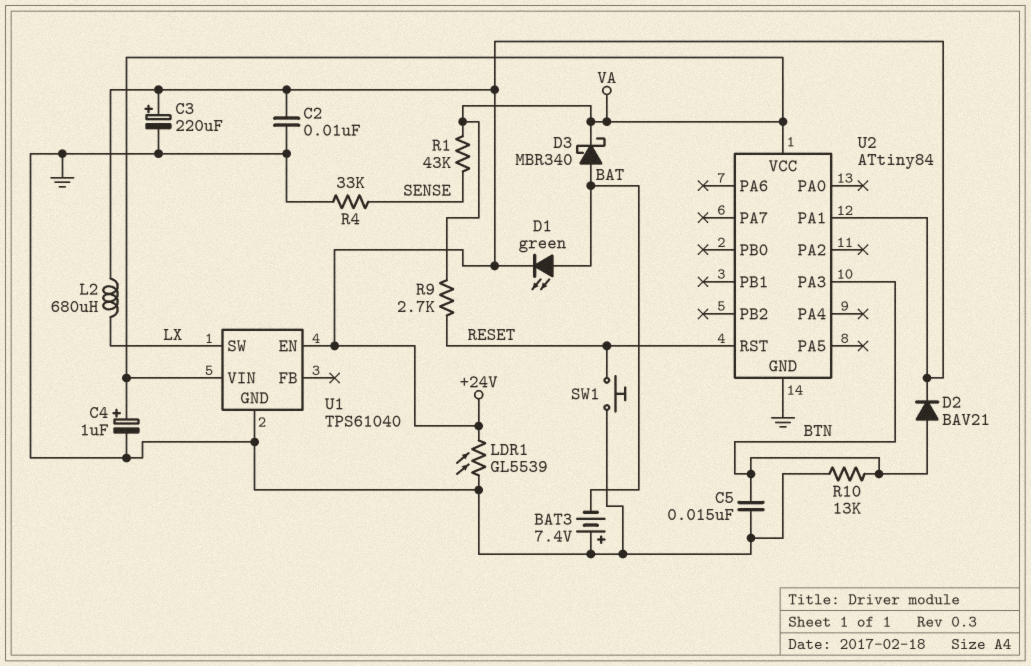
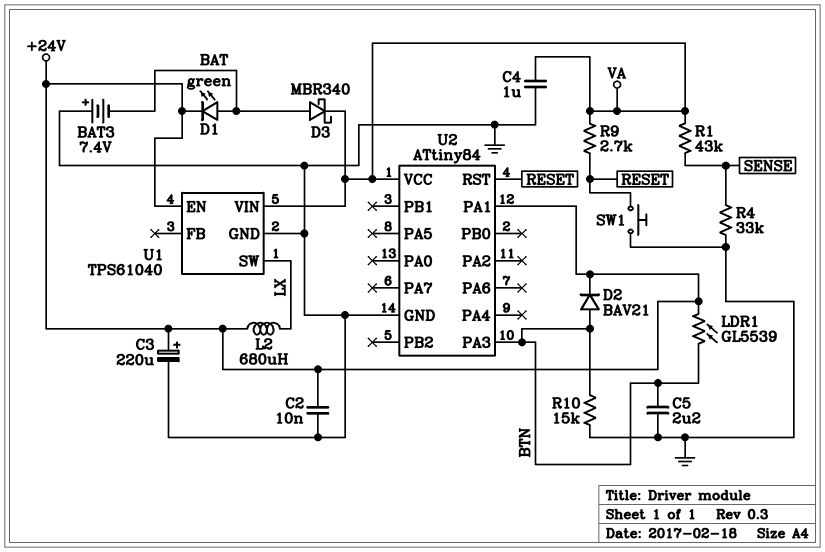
C4: 1uF (plus VA, minus GND) -> 1uF (GND, VA)
C5: 15nF (BTN, GND) -> 2.2uF (BTN, GND)
LDR1: GL5539 (+24V, GND) -> GL5539 (+24V, BTN)
R10: 13k (BTN, GND) -> 15k (BTN, GND)

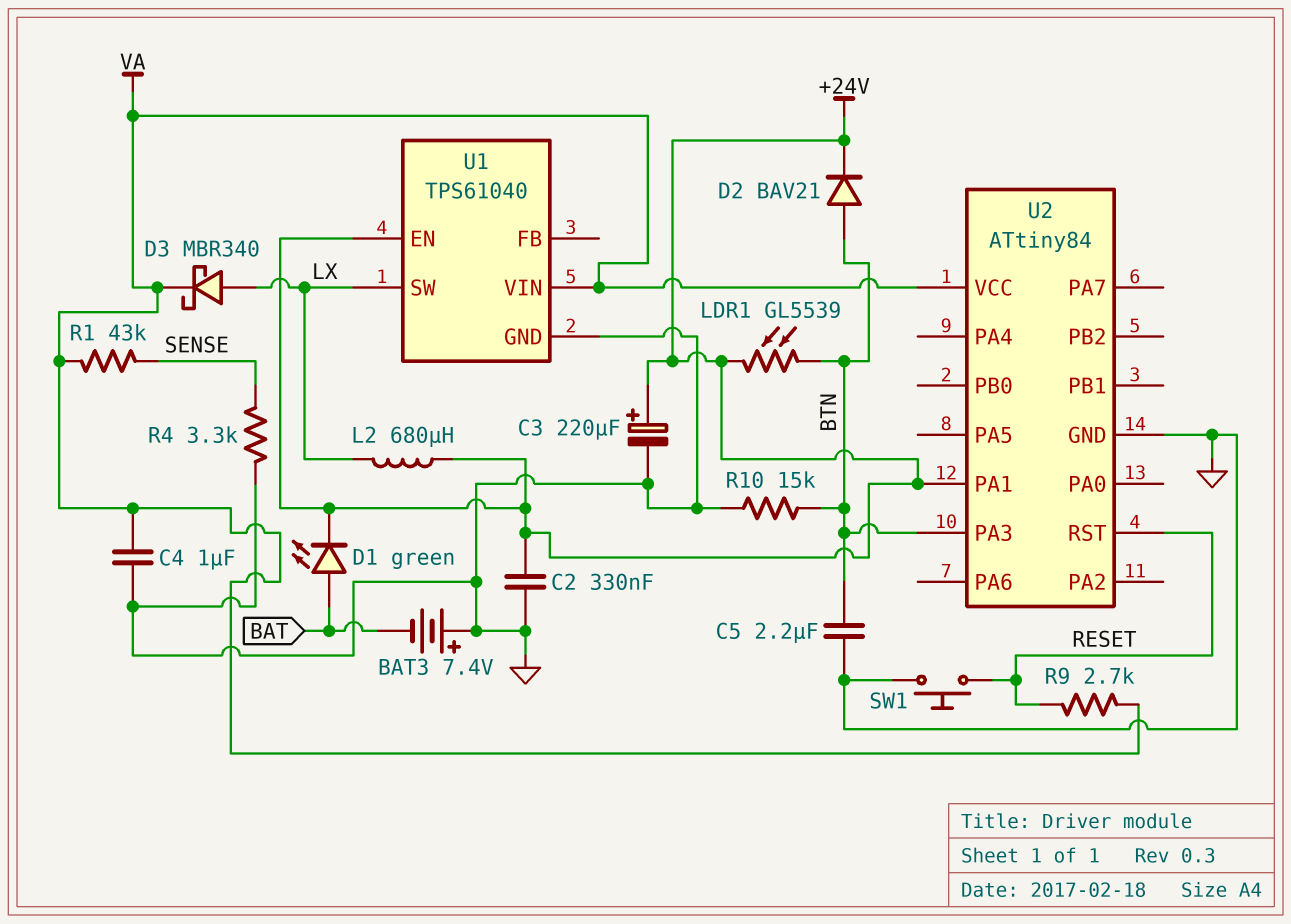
C2: 10nF (+24V, GND) -> 330nF (+24V, GND)
D3: schottky MBR340 (A BAT, K VA) -> schottky MBR340 (A LX, K VA)
R4: 33k (GND, SENSE) -> 3.3k (GND, SENSE)

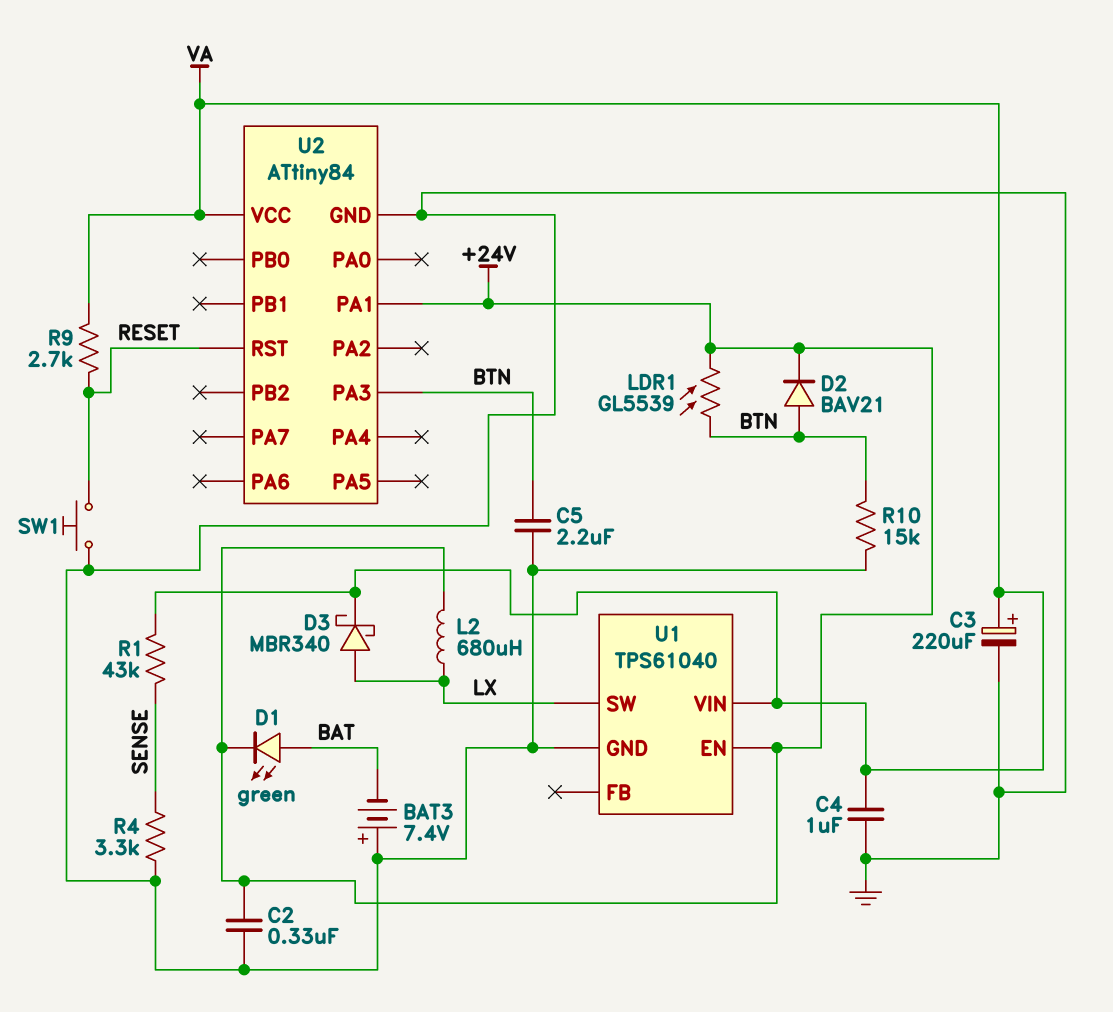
C3: 220uF (plus +24V, minus GND) -> 220uF (plus VA, minus GND)

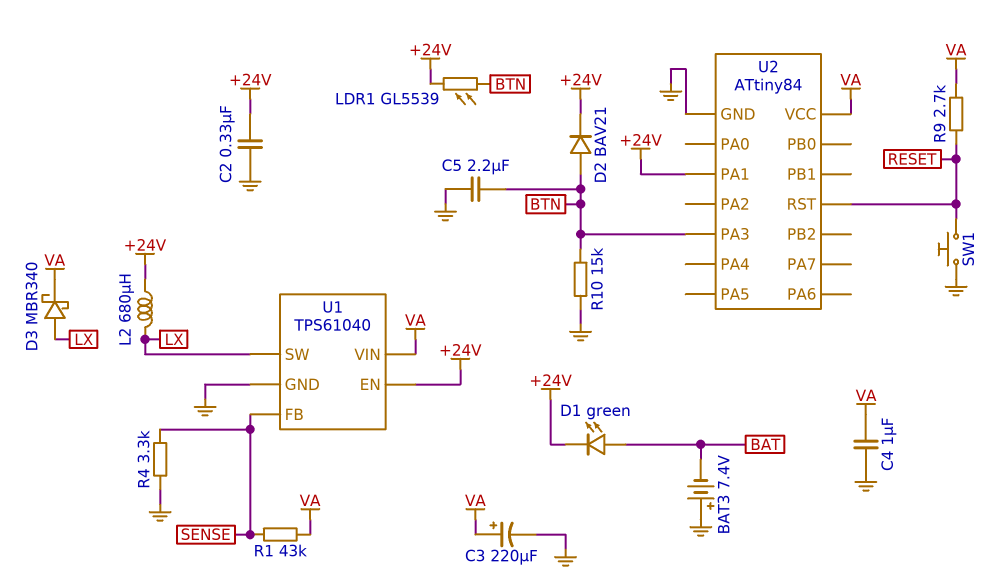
U1 pin FB: none -> SENSE

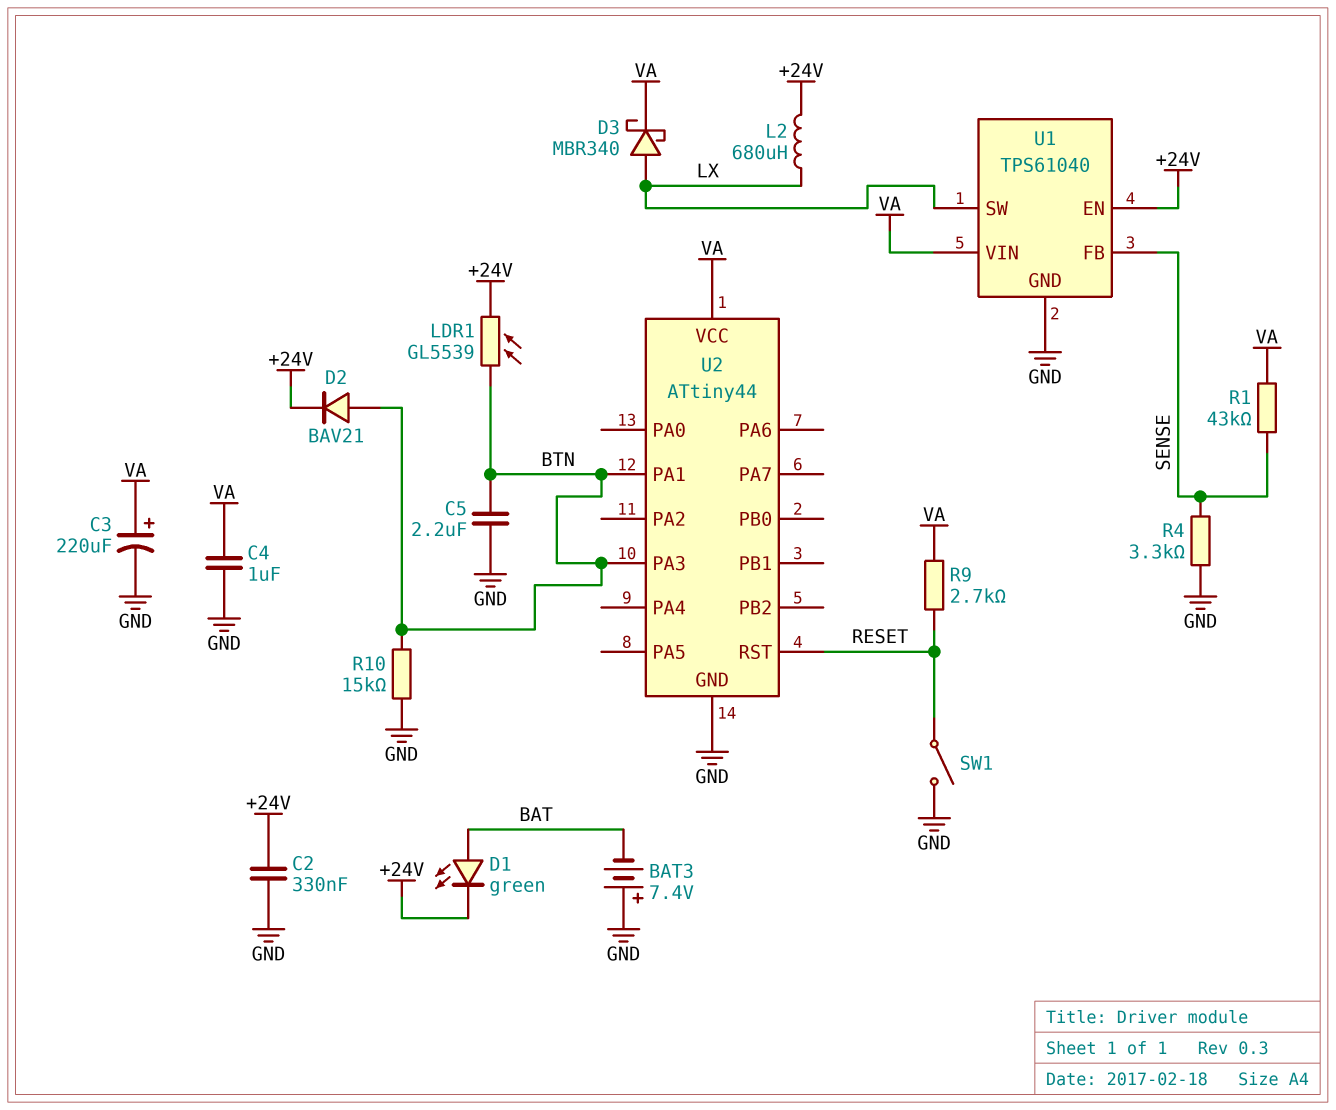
SW1: button (GND, RESET) -> switch (GND, RESET)
U2: ATtiny84 -> ATtiny44
U2 pin PA1: +24V -> BTN

